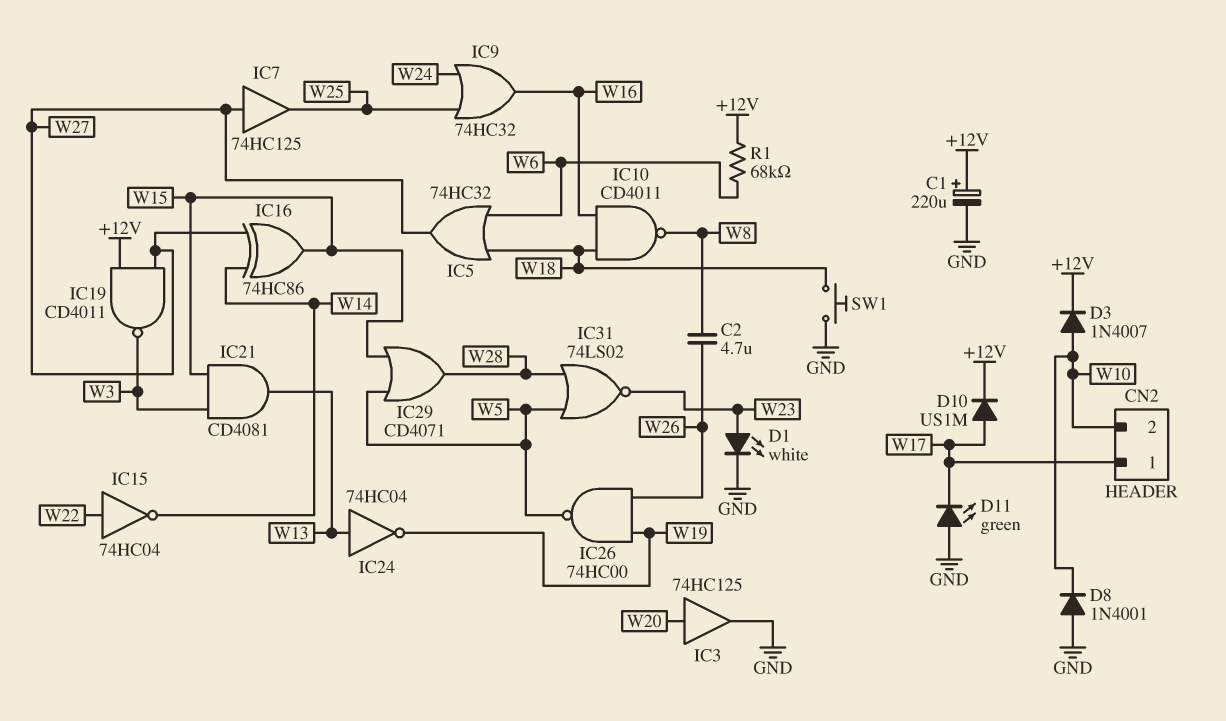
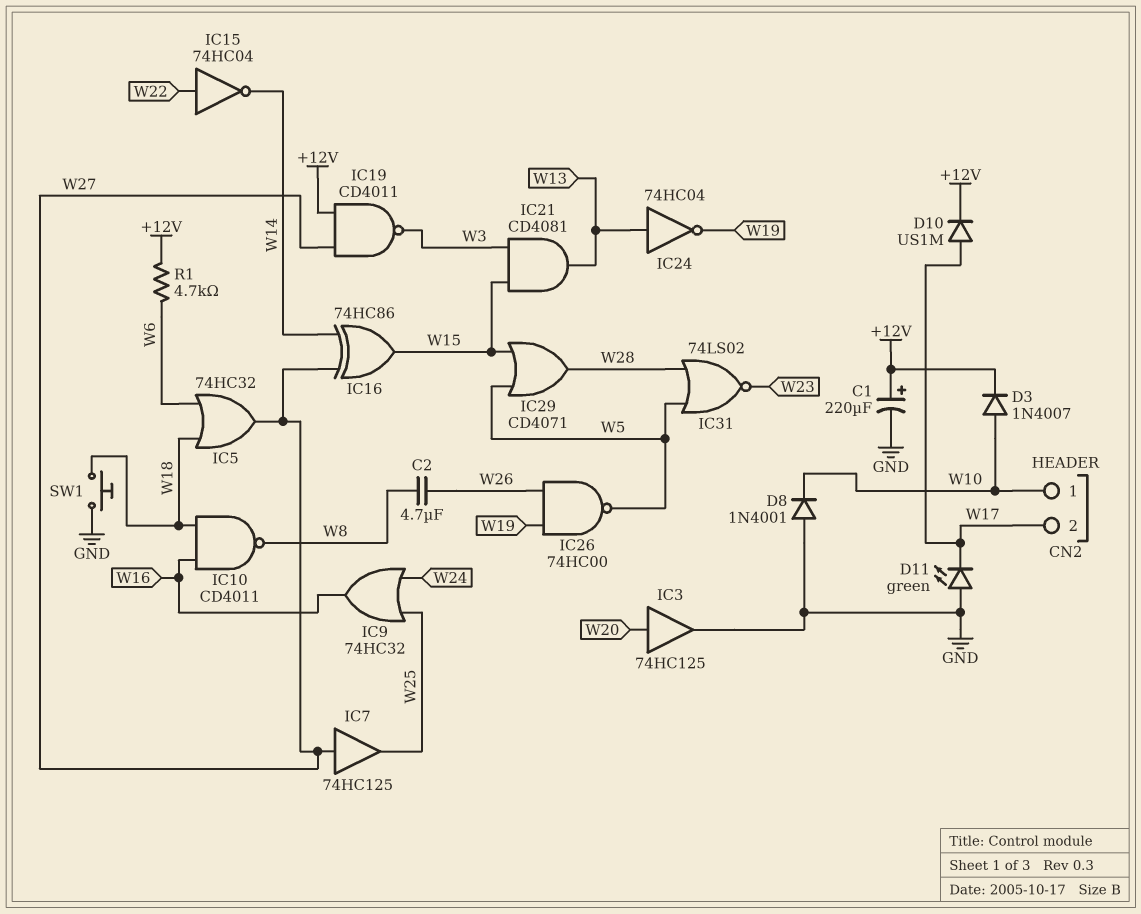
CN2 pin 1: W17 -> W10
CN2 pin 2: W10 -> W17
D1: LED white (A W23, K GND) -> none
R1: 68k (+12V, W6) -> 4.7k (+12V, W6)

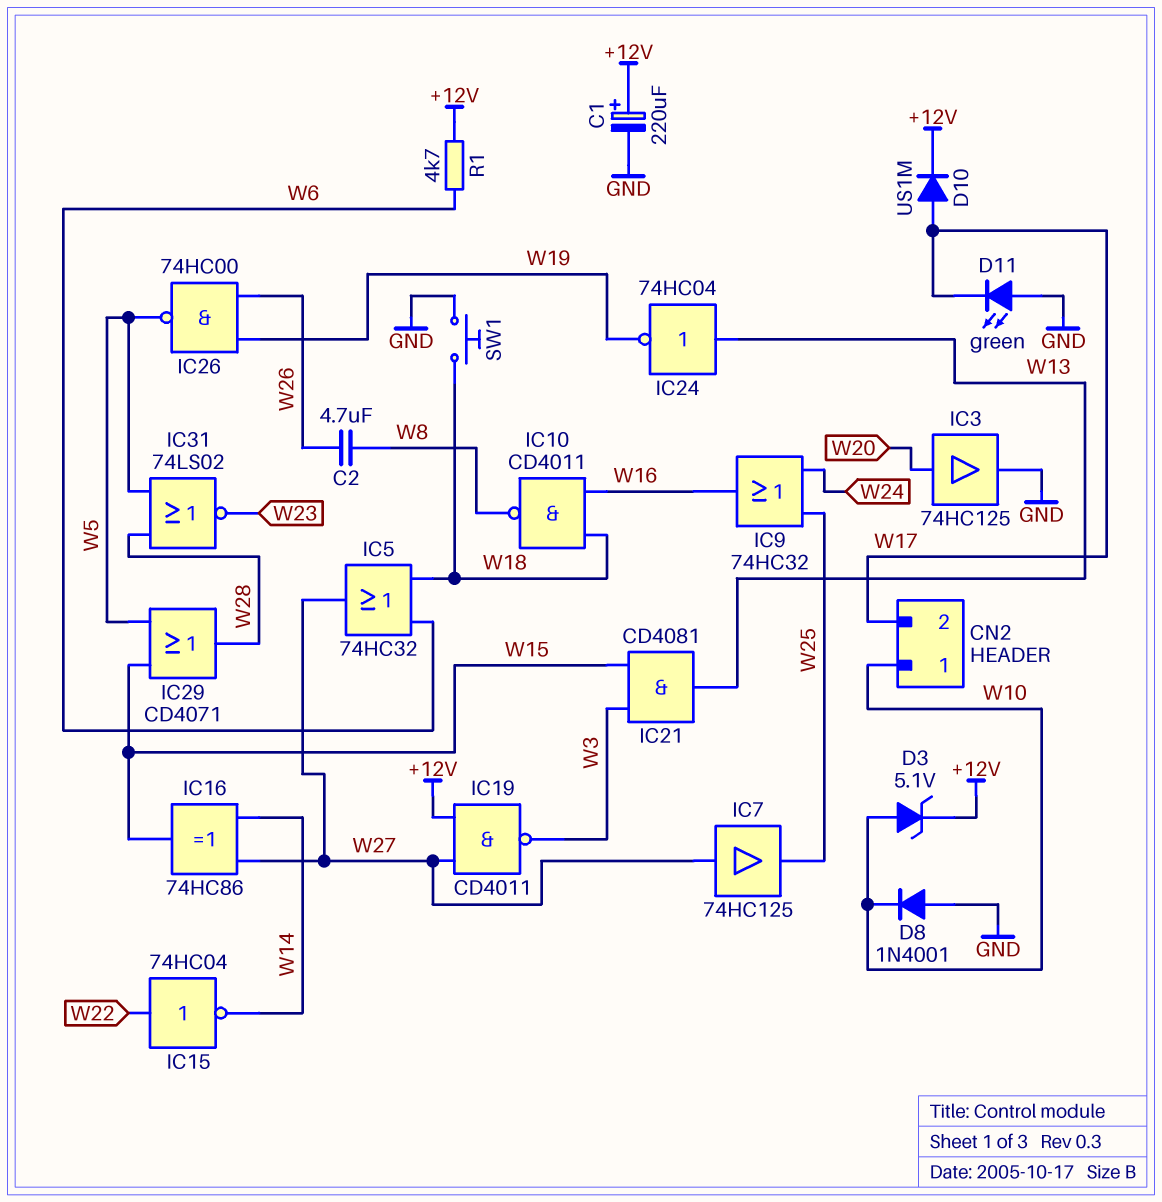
D3: diode 1N4007 (A W10, K +12V) -> zener 5.1V (A W10, K +12V)

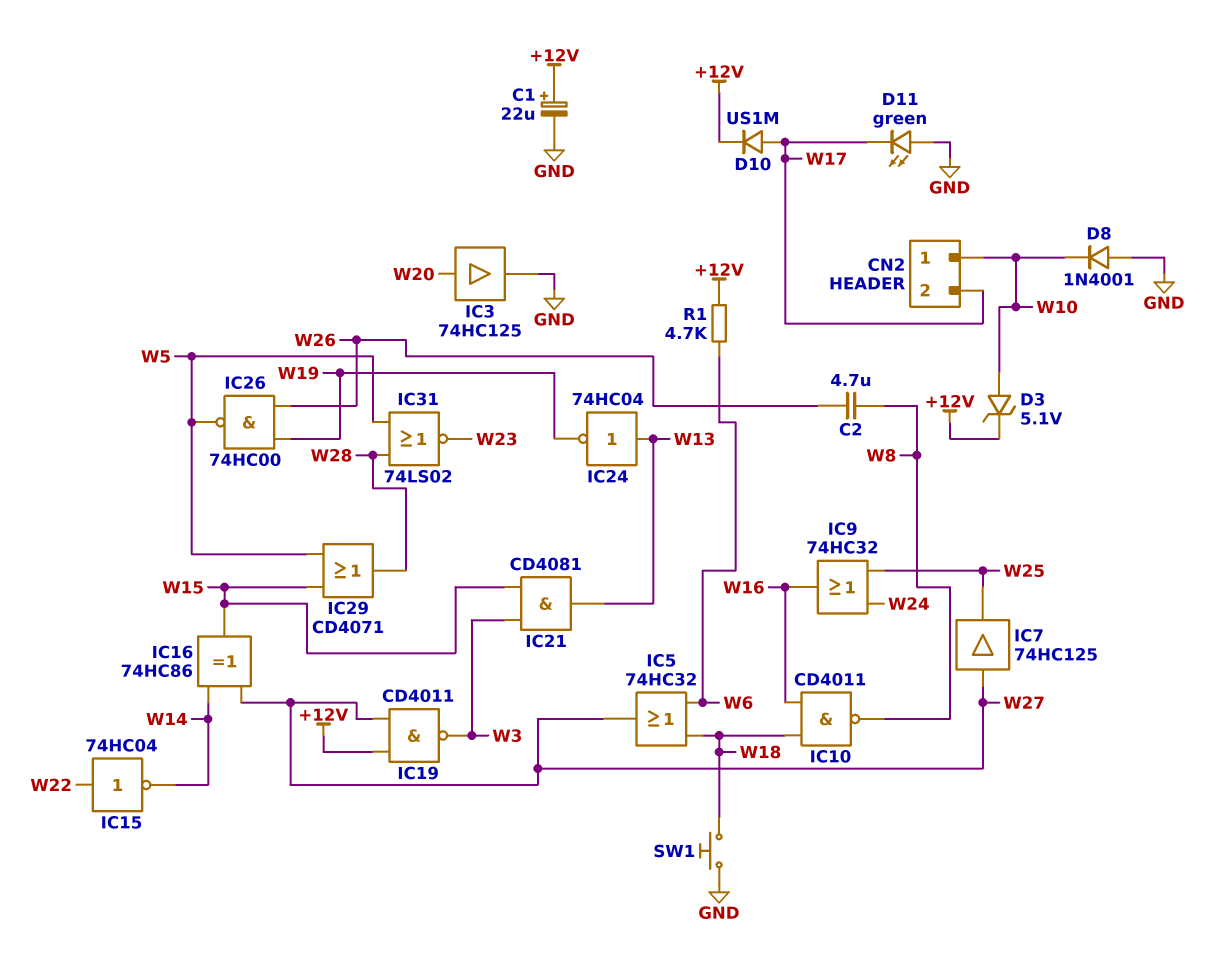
C1: 220uF (plus +12V, minus GND) -> 22uF (plus +12V, minus GND)

